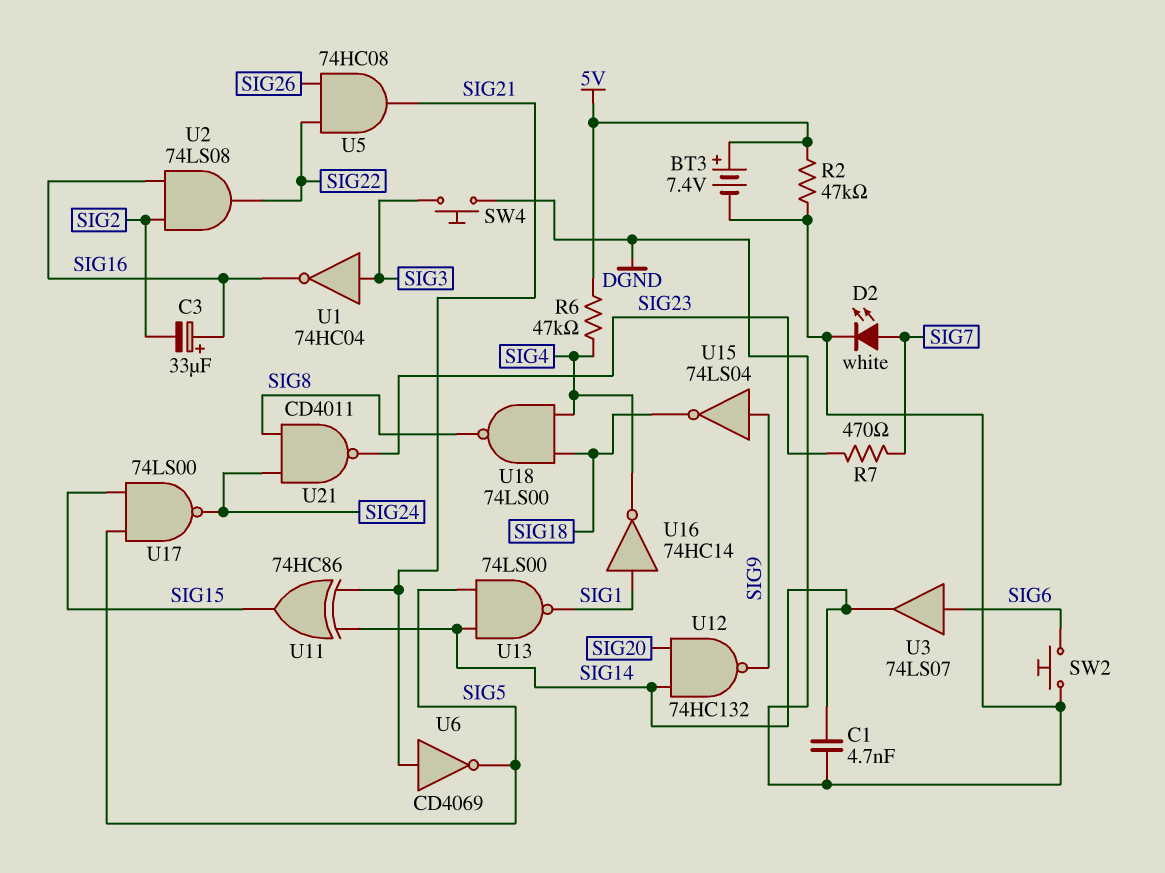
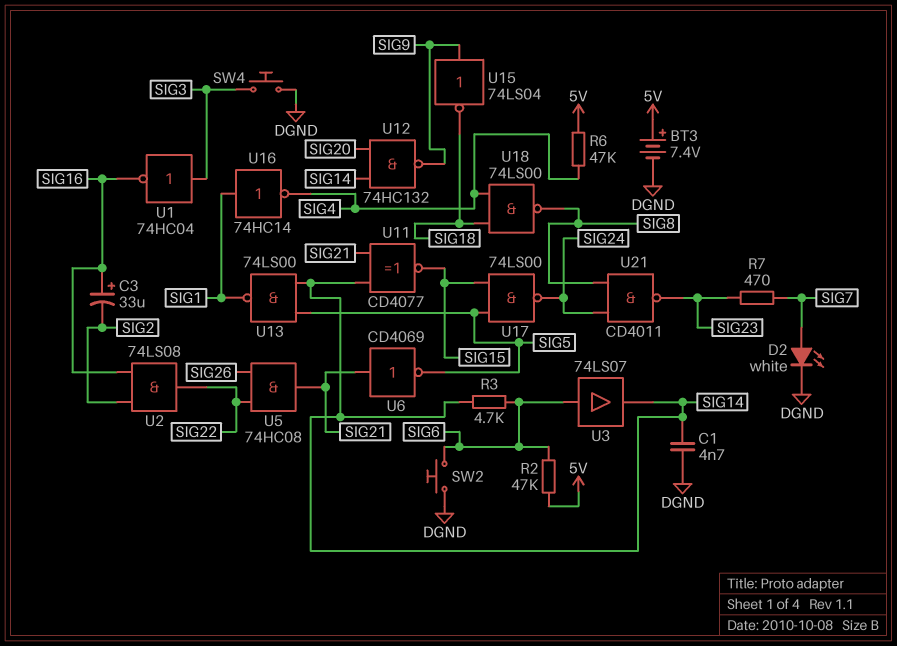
R2: 47k (5V, DGND) -> 47k (5V, SIG6)
R3: none -> 4.7k (SIG6, SIG14)
U11: XOR 74HC86 (in SIG14, in SIG21, out SIG15) -> XNOR CD4077 (in SIG14, in SIG21, out SIG15)

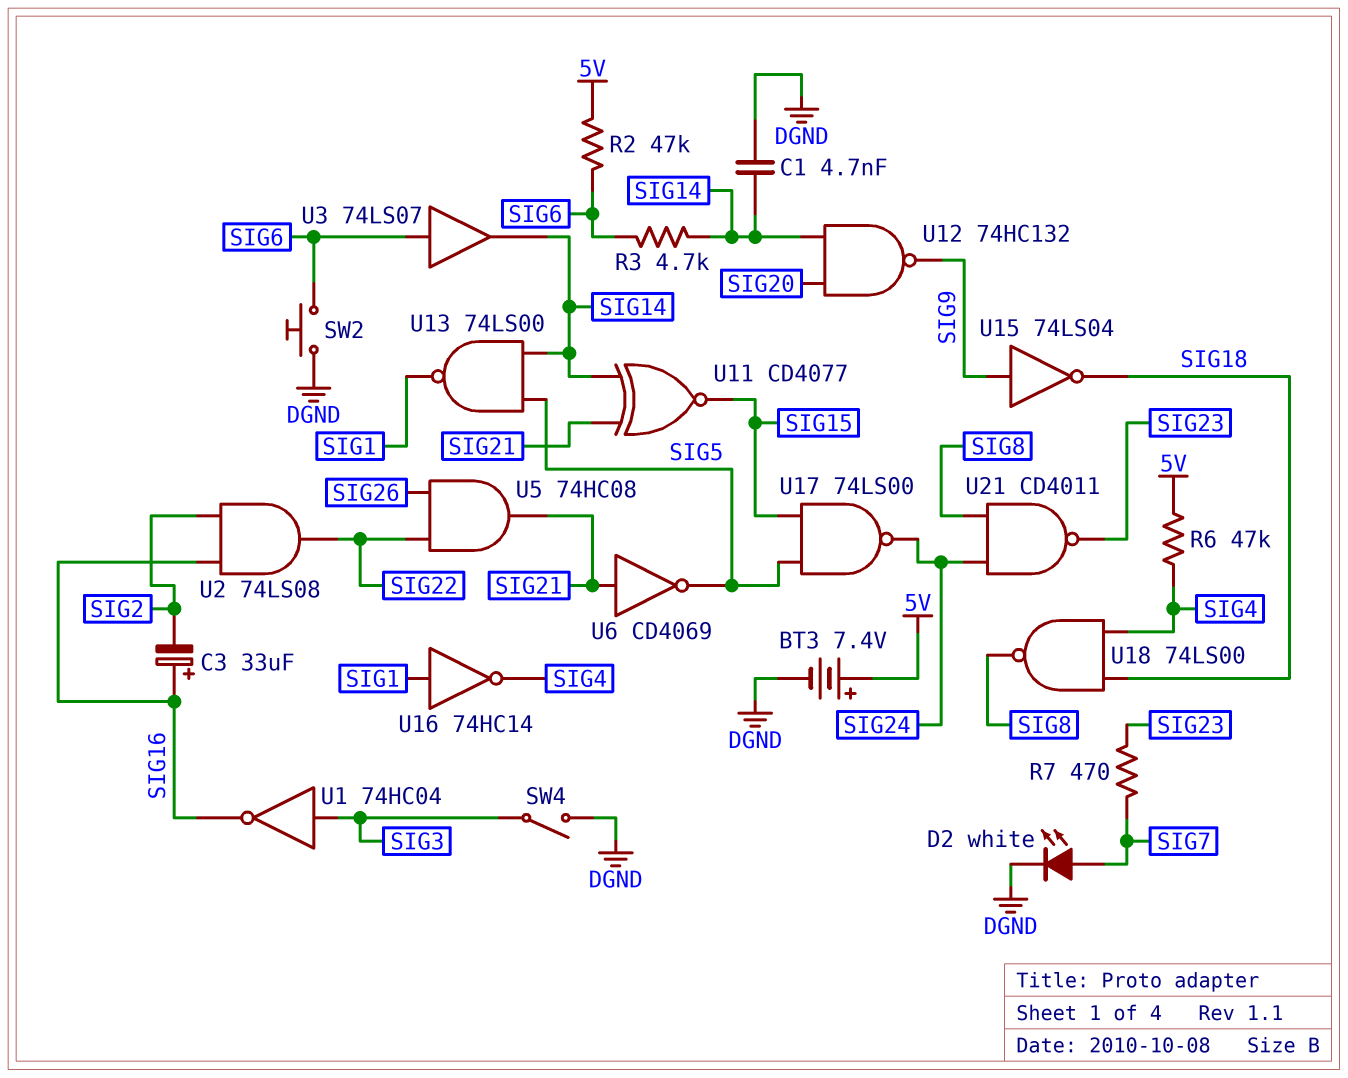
SW4: button (DGND, SIG3) -> switch (DGND, SIG3)

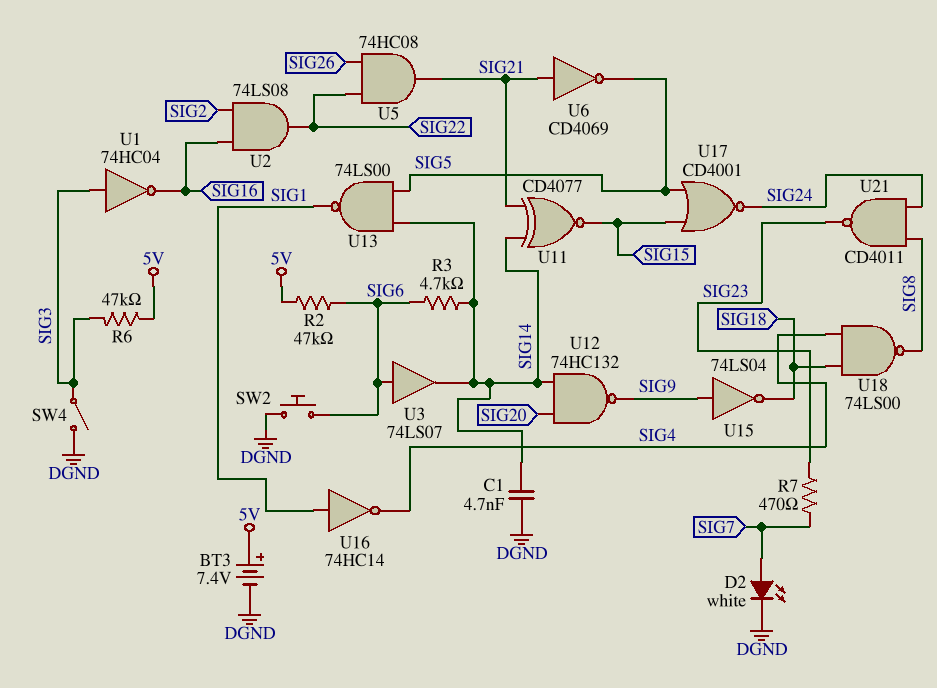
C3: 33uF (plus SIG16, minus SIG2) -> none
R6: 47k (5V, SIG4) -> 47k (5V, SIG3)
U17: NAND 74LS00 (in SIG5, in SIG15, out SIG24) -> NOR CD4001 (in SIG5, in SIG15, out SIG24)

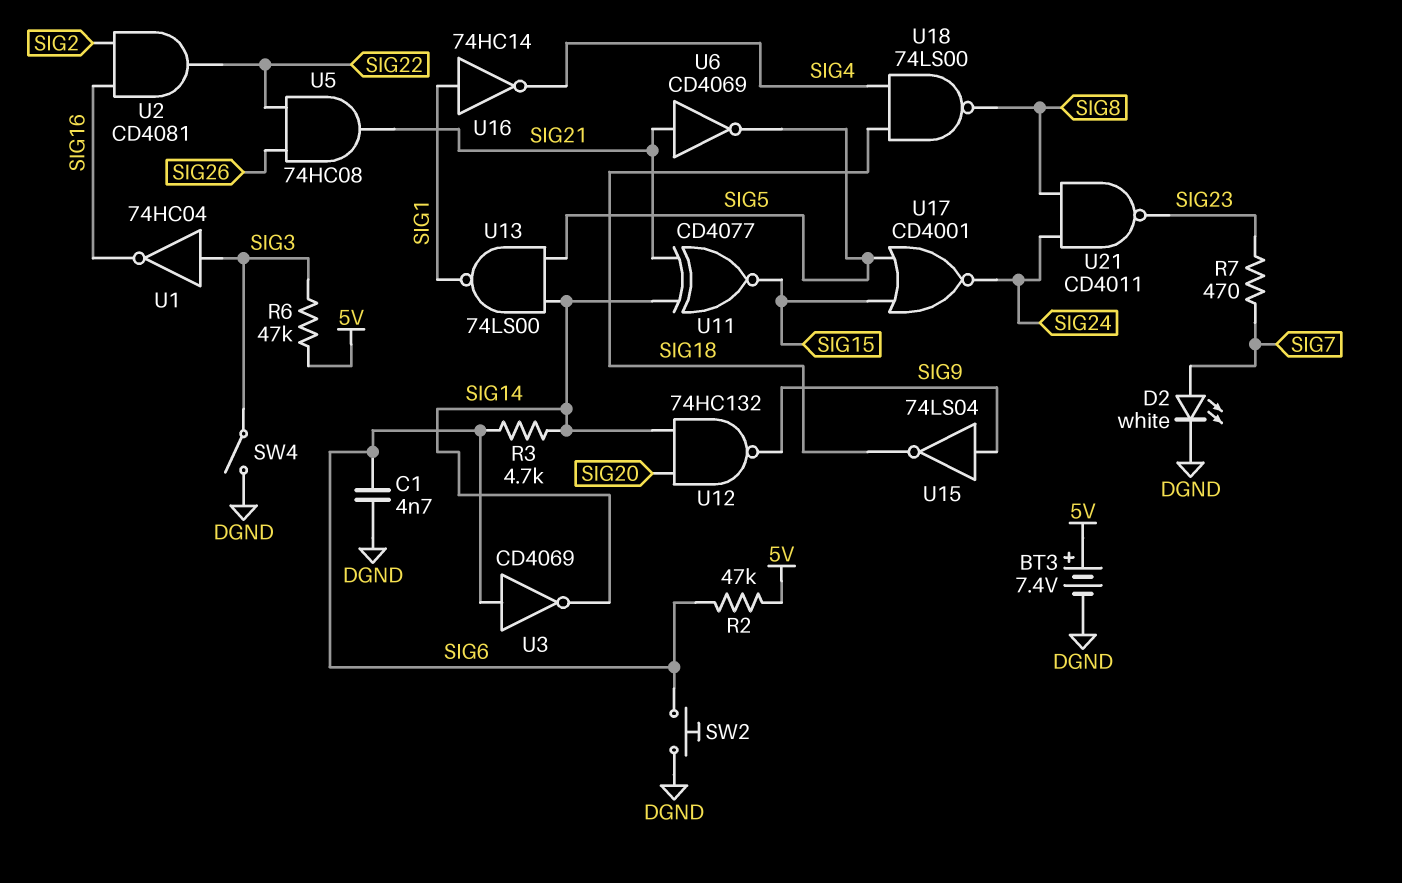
C1: 4.7nF (DGND, SIG14) -> 4.7nF (DGND, SIG6)
U2: AND 74LS08 (in SIG2, in SIG16, out SIG22) -> AND CD4081 (in SIG2, in SIG16, out SIG22)
U3: buffer 74LS07 (in SIG6, out SIG14) -> NOT CD4069 (in SIG6, out SIG14)

